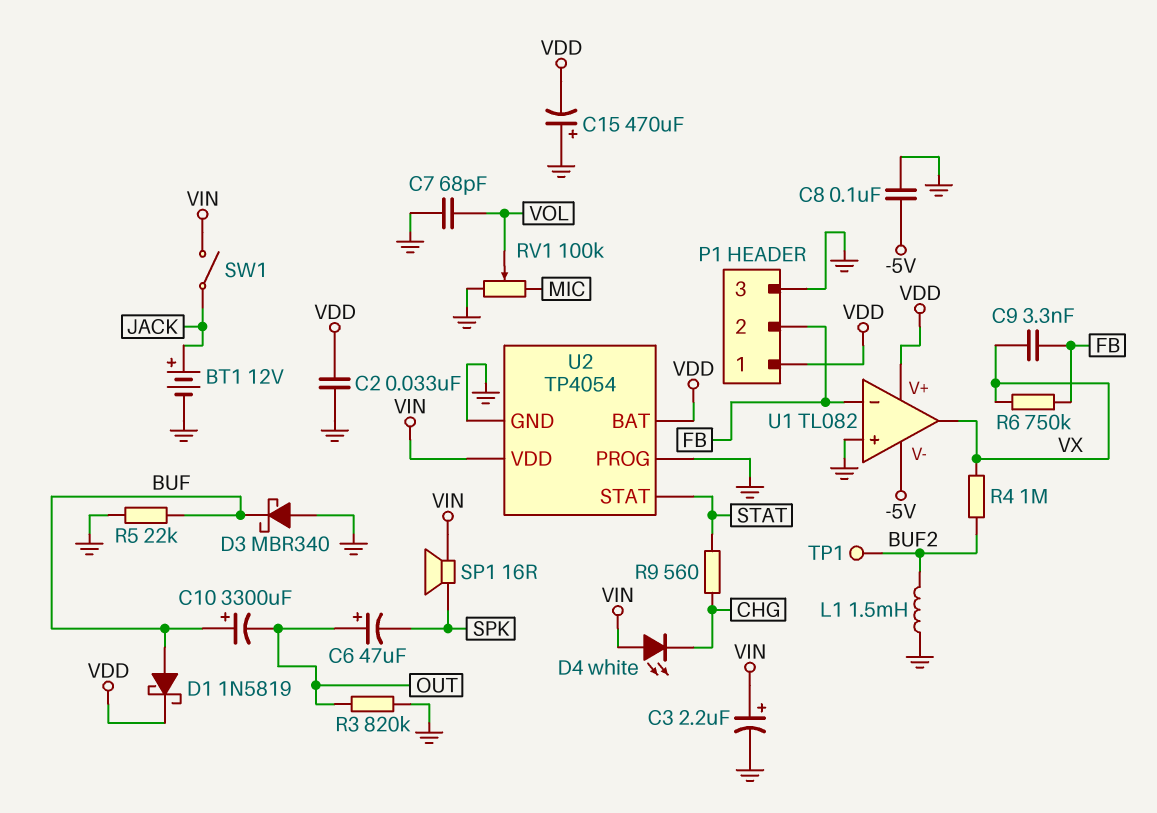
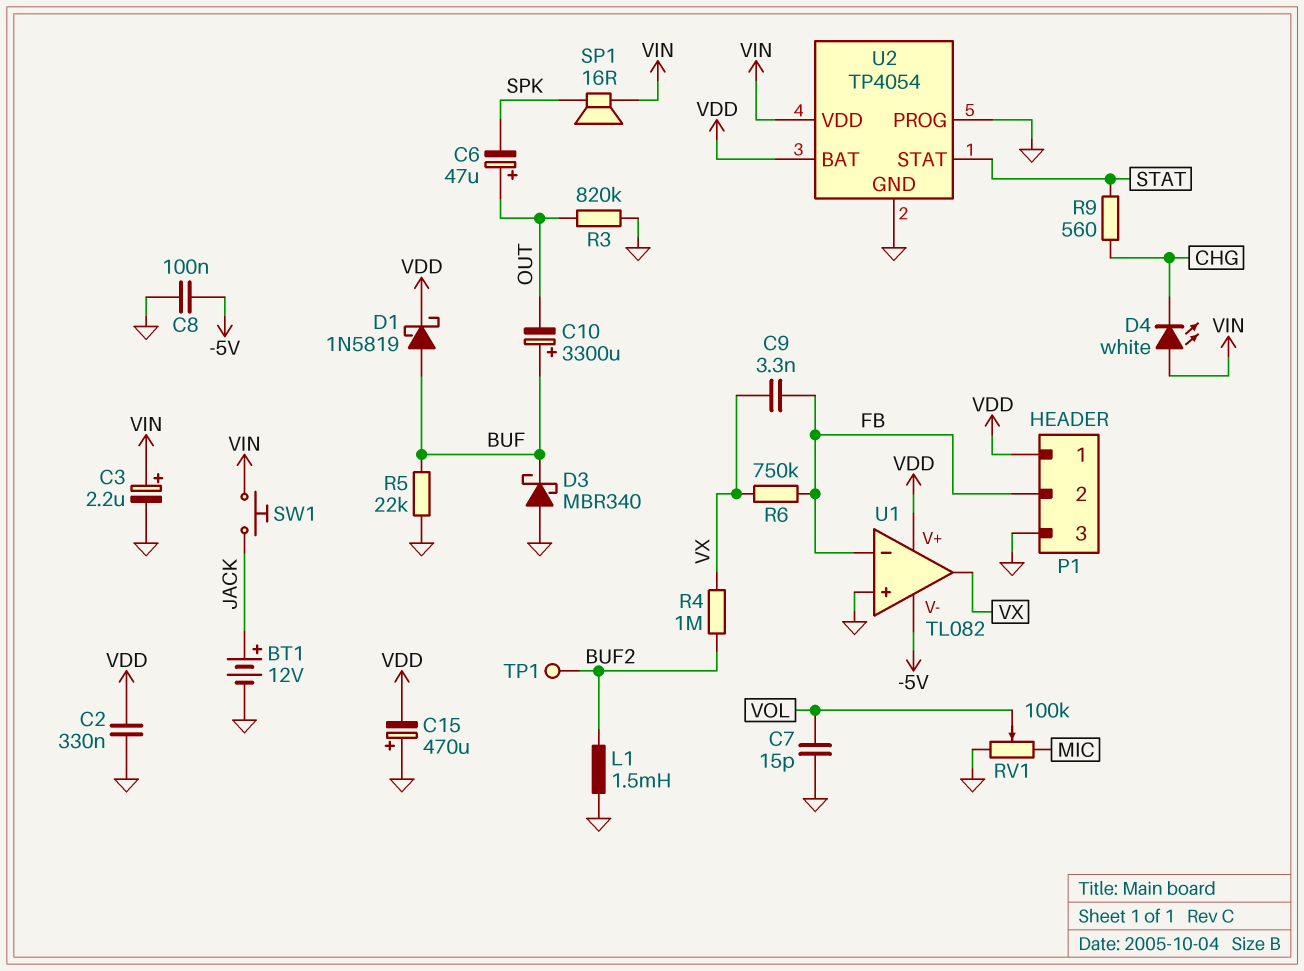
C2: 33nF (GND, VDD) -> 330nF (GND, VDD)
C7: 68pF (GND, VOL) -> 15pF (GND, VOL)
SW1: switch (JACK, VIN) -> button (JACK, VIN)

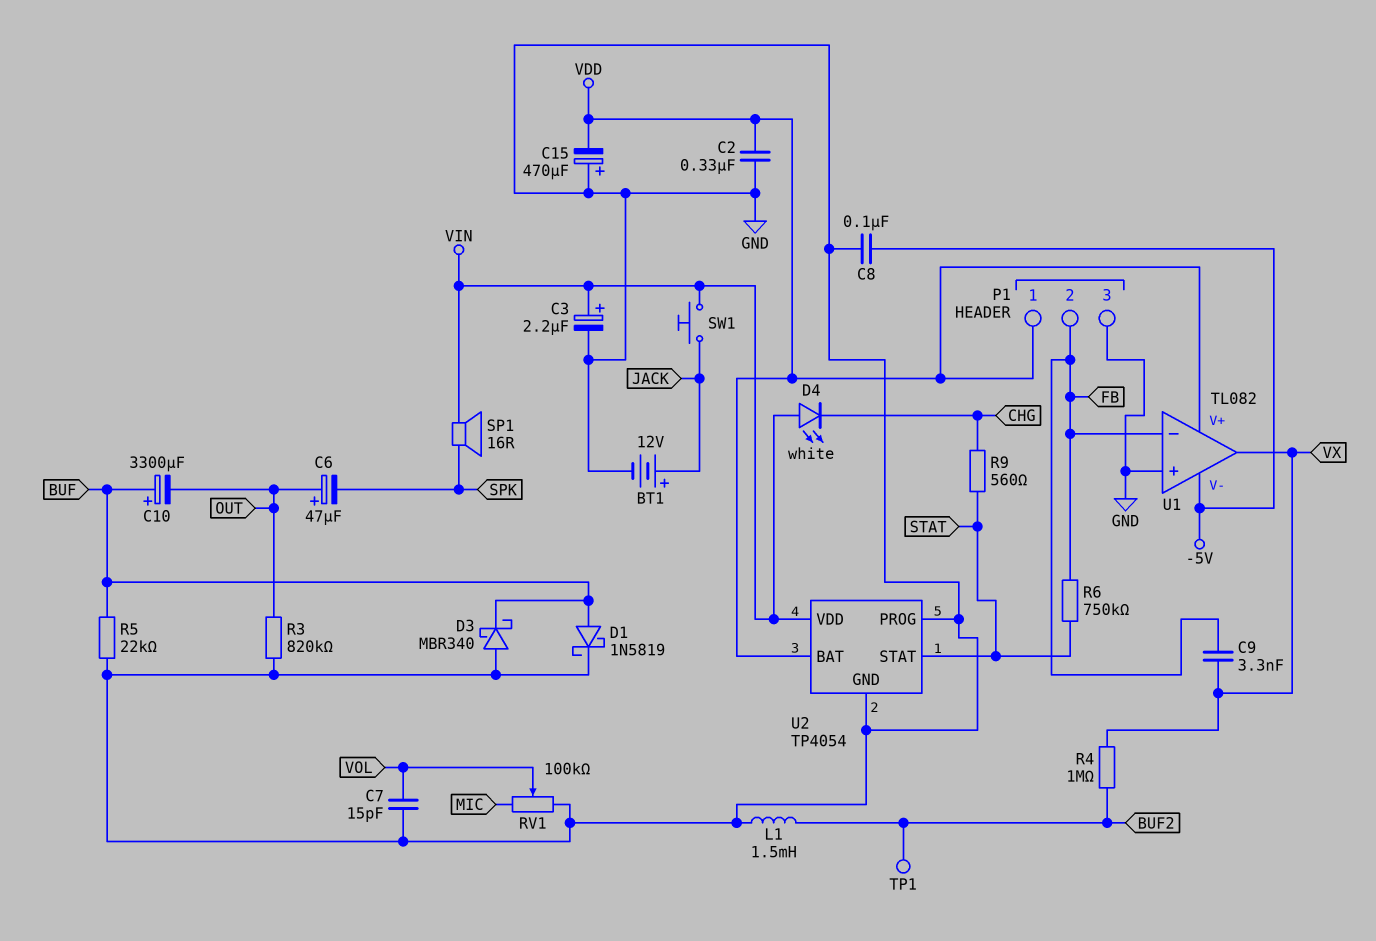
D1: schottky 1N5819 (A BUF, K VDD) -> schottky 1N5819 (A BUF, K GND)
R6: 750k (FB, VX) -> 750k (FB, STAT)

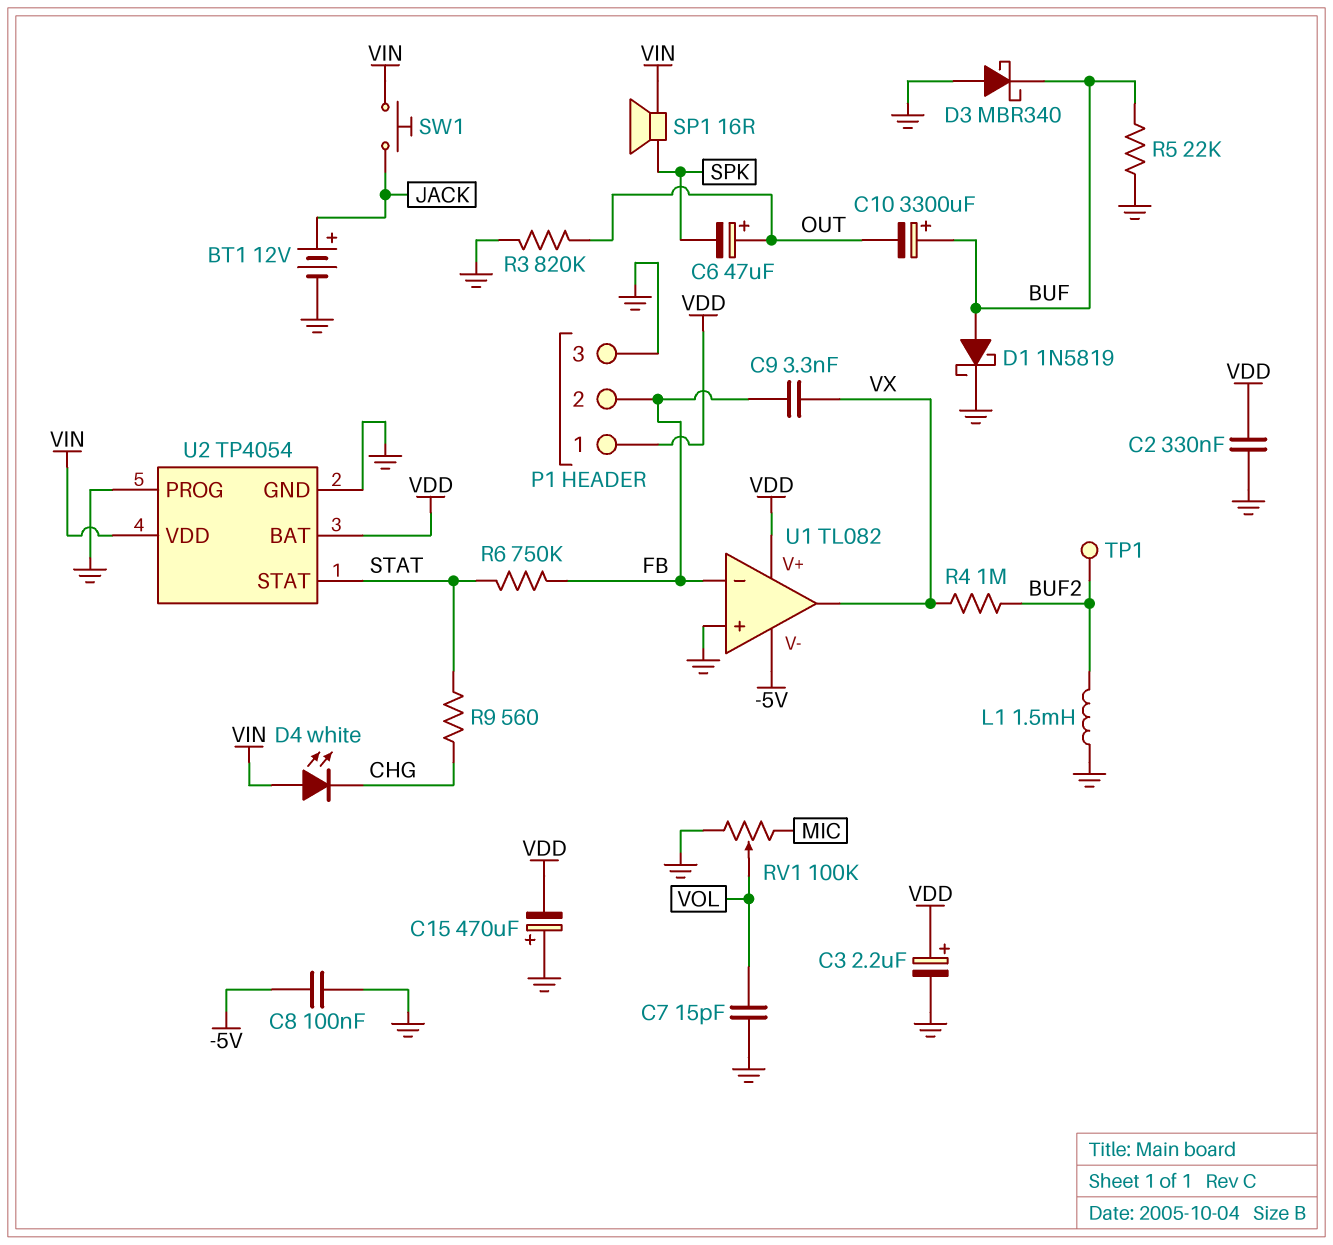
C3: 2.2uF (plus VIN, minus GND) -> 2.2uF (plus VDD, minus GND)

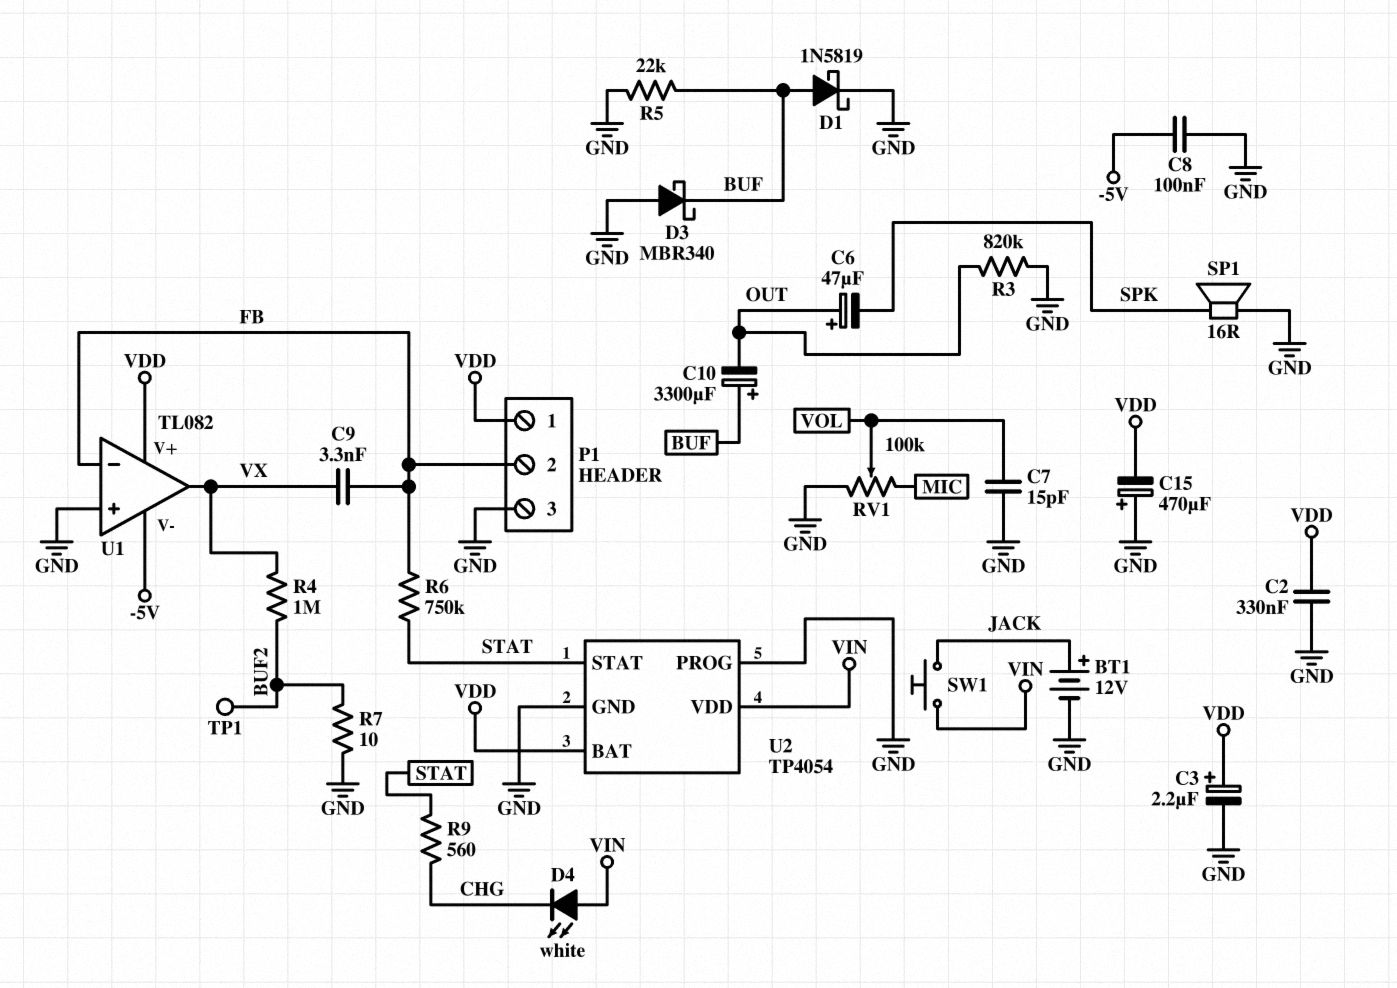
L1: 1.5mH (BUF2, GND) -> none
R7: none -> 10 (BUF2, GND)
SP1: speaker 16R (SPK, VIN) -> speaker 16R (GND, SPK)

